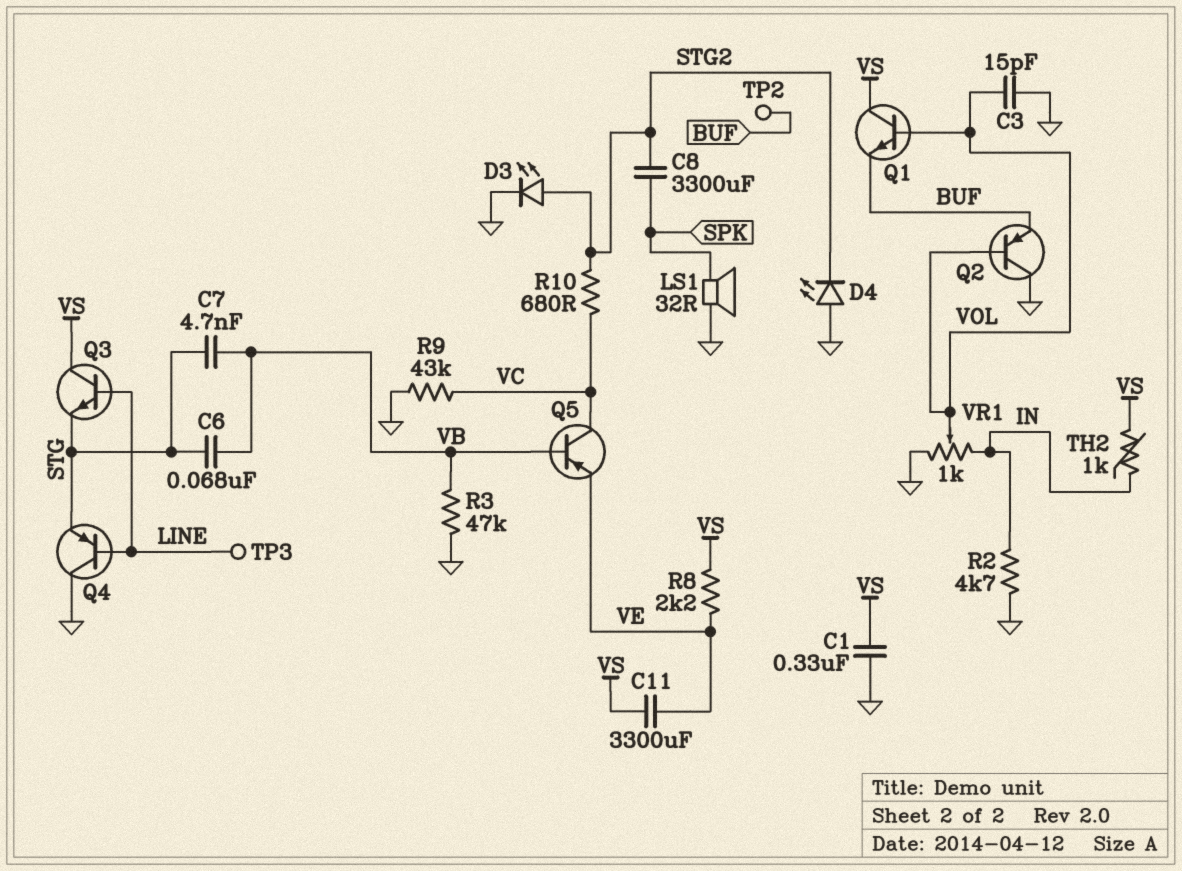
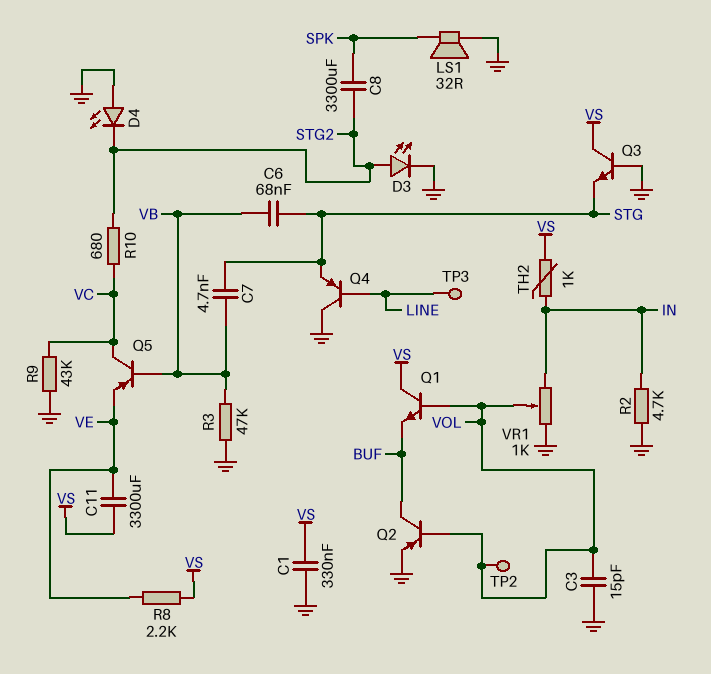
Q2: PNP (B VOL, C GND, E BUF) -> PNP (B VOL, C BUF, E GND)
Q3: NPN (B LINE, C VS, E STG) -> NPN (B GND, C VS, E STG)
TP2: test point (BUF) -> test point (VOL)

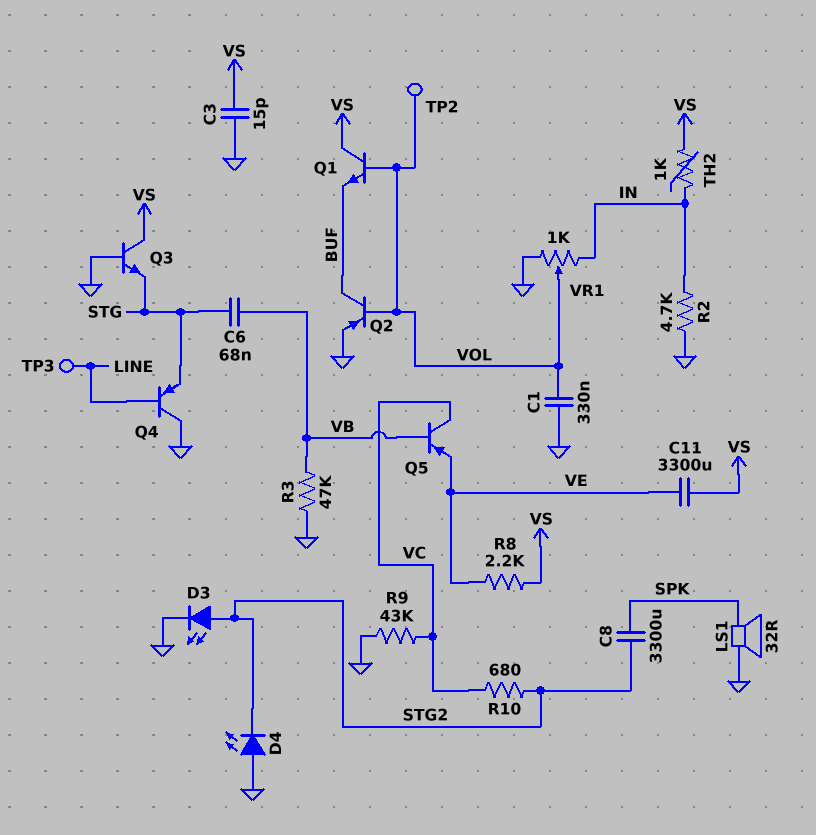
C1: 330nF (GND, VS) -> 330nF (GND, VOL)
C3: 15pF (GND, VOL) -> 15pF (GND, VS)
C7: 4.7nF (STG, VB) -> none

